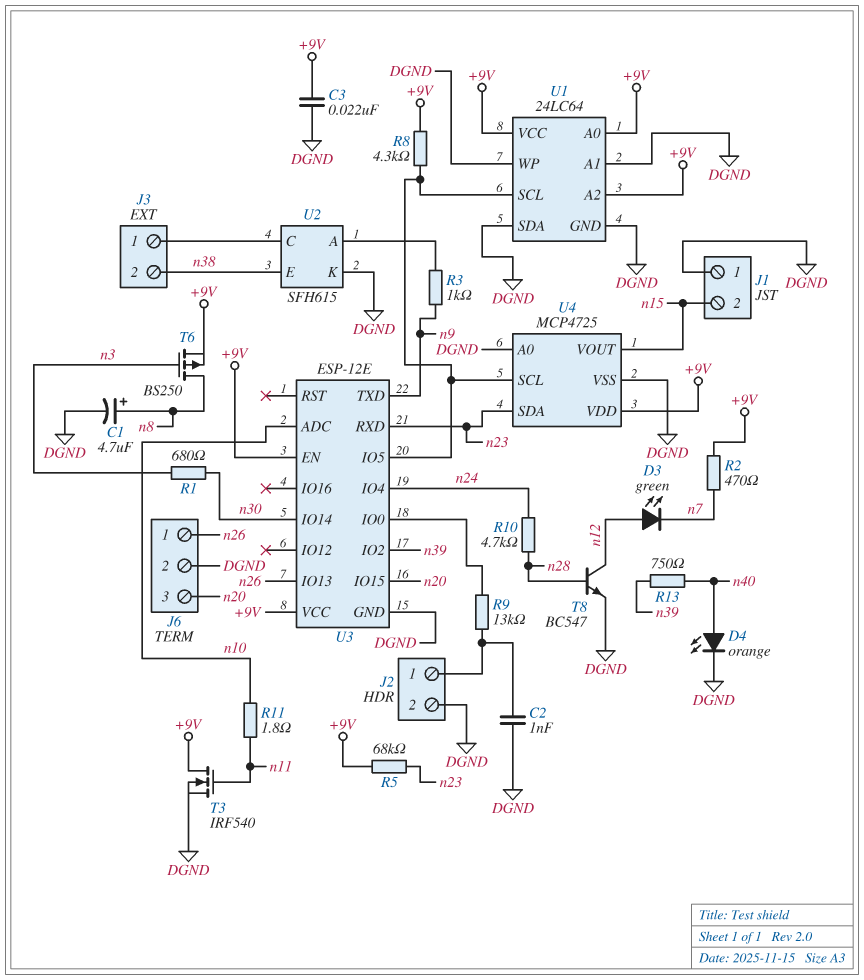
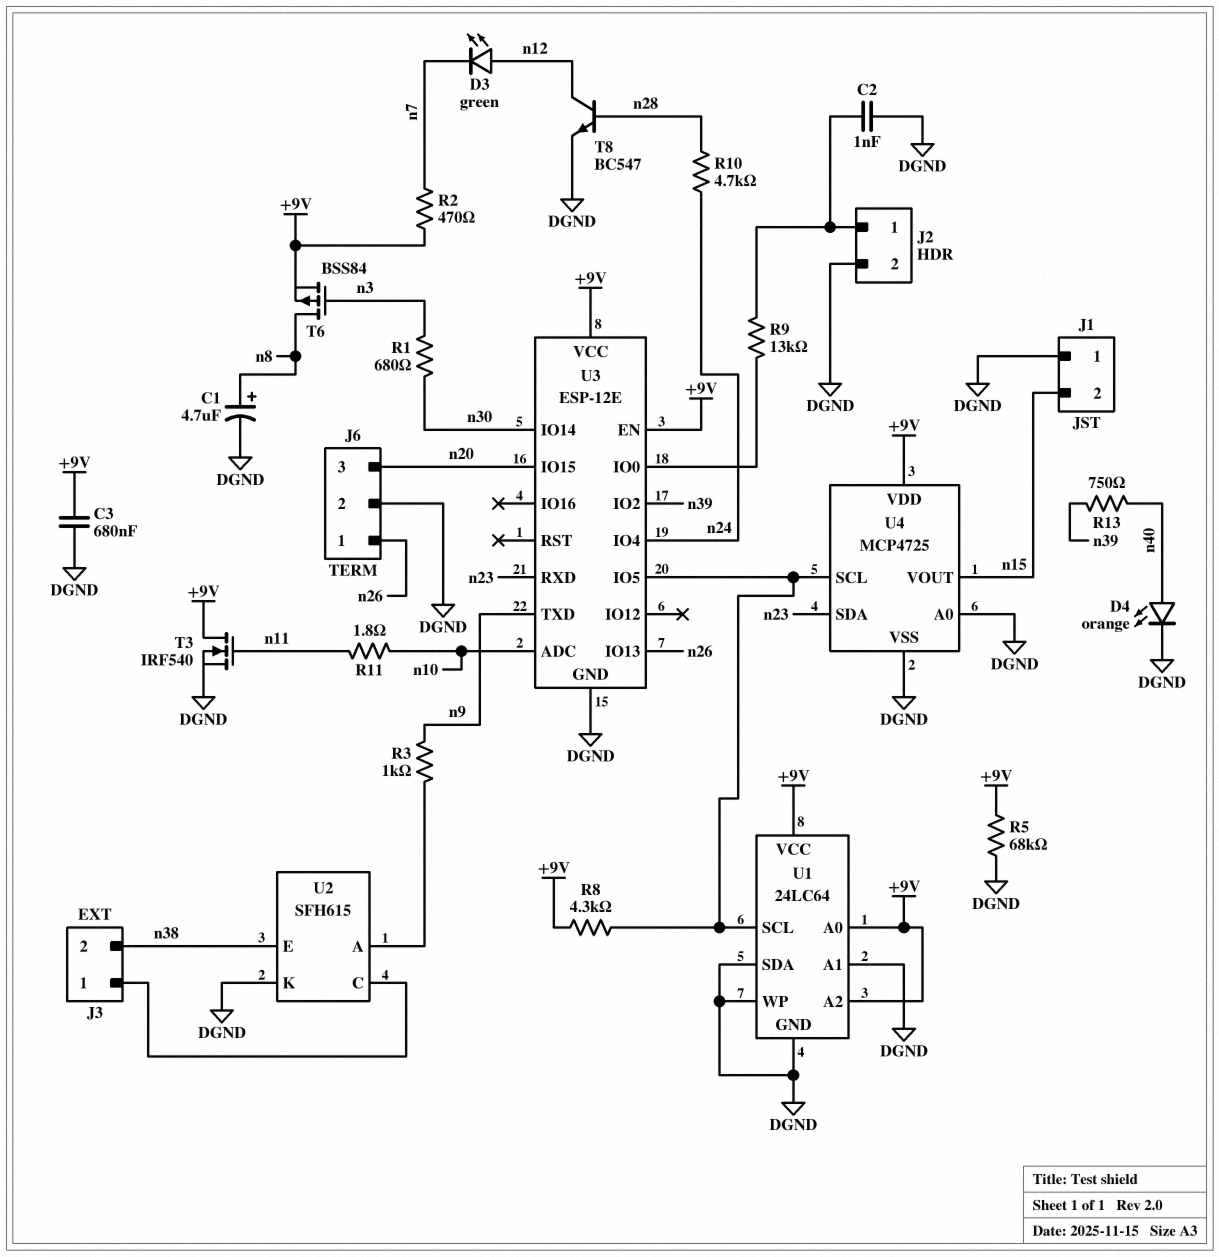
C3: 22nF (+9V, DGND) -> 680nF (+9V, DGND)
R5: 68k (+9V, n23) -> 68k (+9V, DGND)
T6: PMOS BS250 (G n3, D n8, S +9V) -> PMOS BSS84 (G n3, D n8, S +9V)

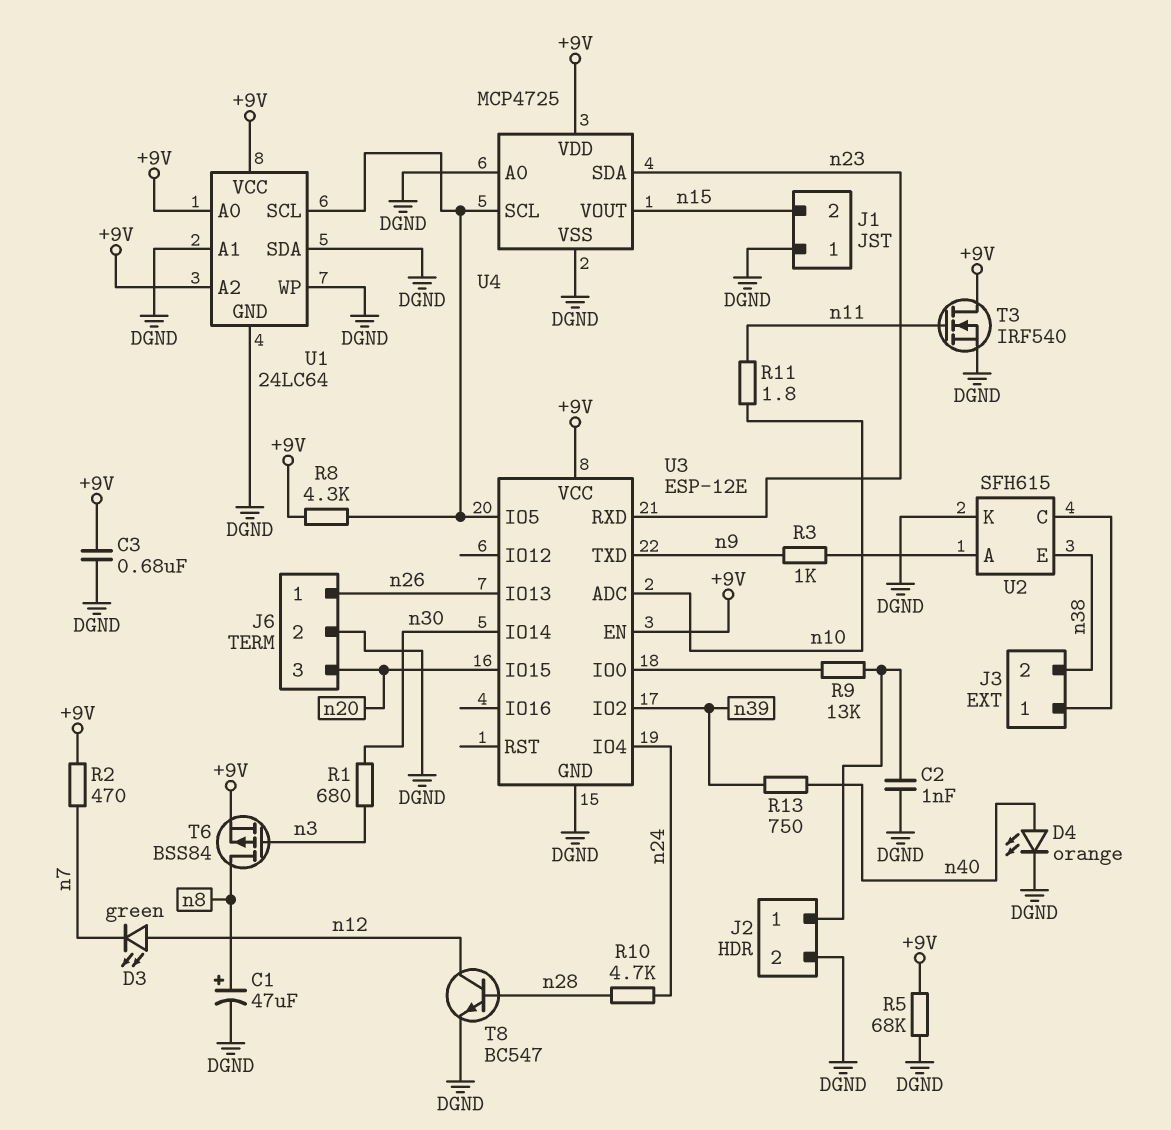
C1: 4.7uF (plus n8, minus DGND) -> 47uF (plus n8, minus DGND)

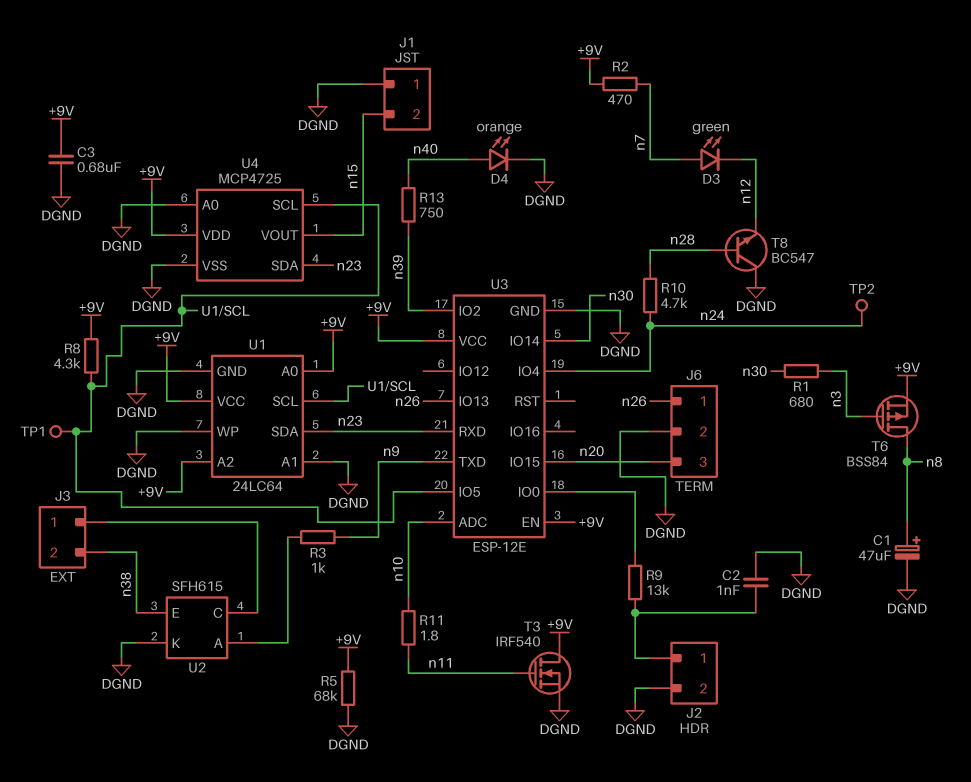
D3: LED green (A n12, K n7) -> LED green (A n7, K n12)
T8: NPN BC547 (B n28, C n12, E DGND) -> NPN BC547 (B n28, C DGND, E n12)
TP1: none -> test point (U1/SCL)
TP2: none -> test point (n24)
U1 pin SDA: DGND -> n23

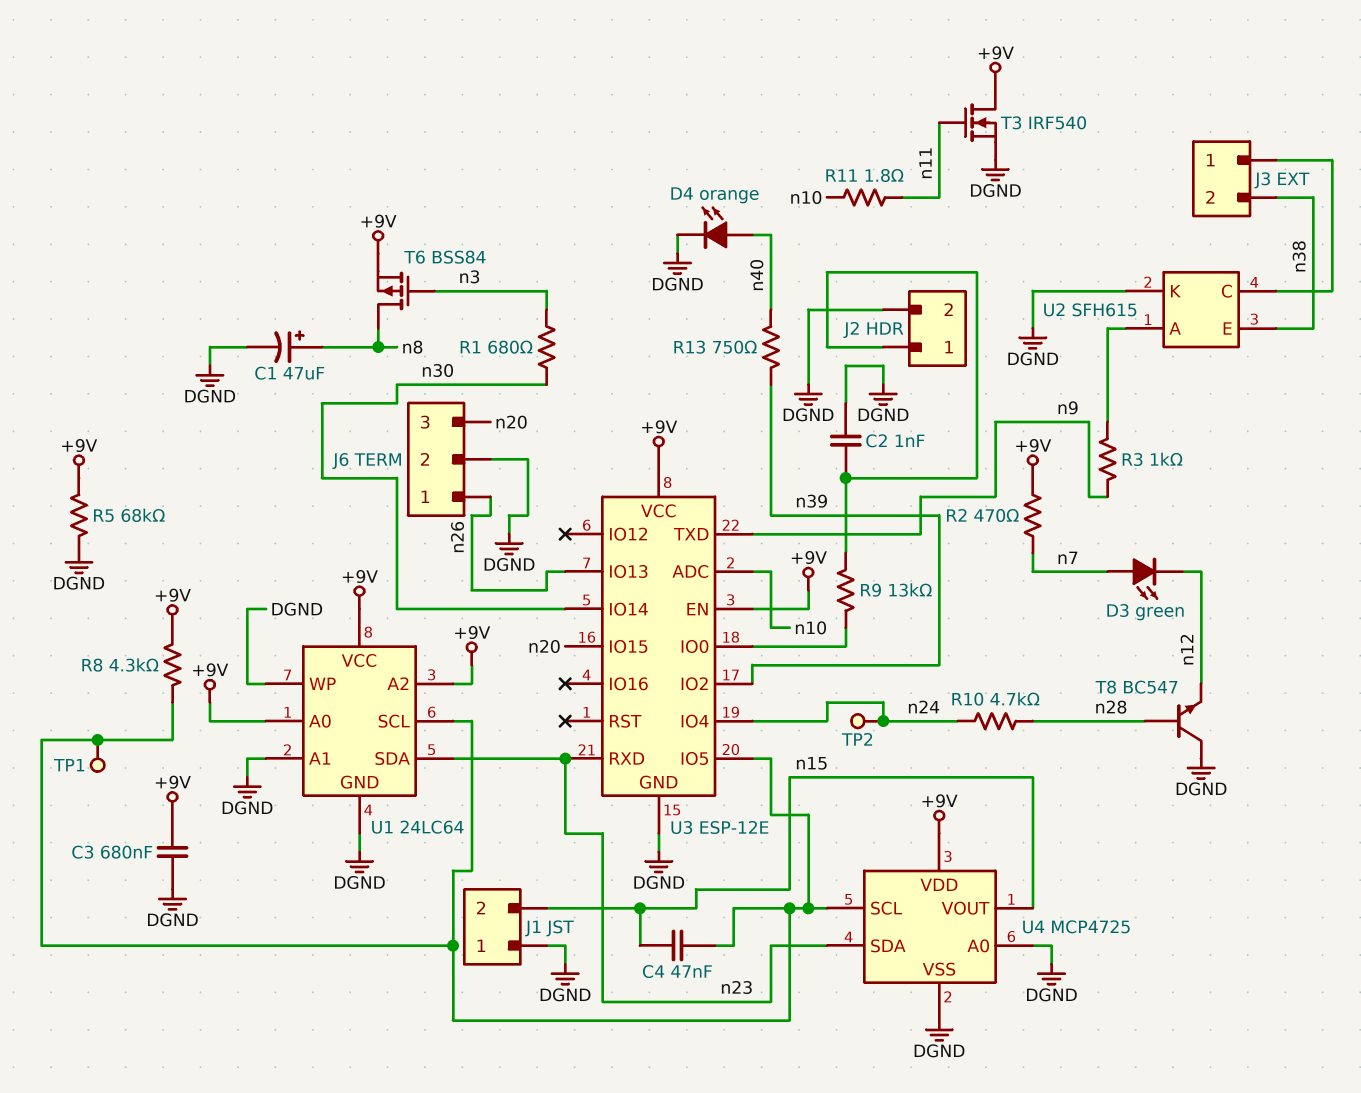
C4: none -> 47nF (U1/SCL, n15)

